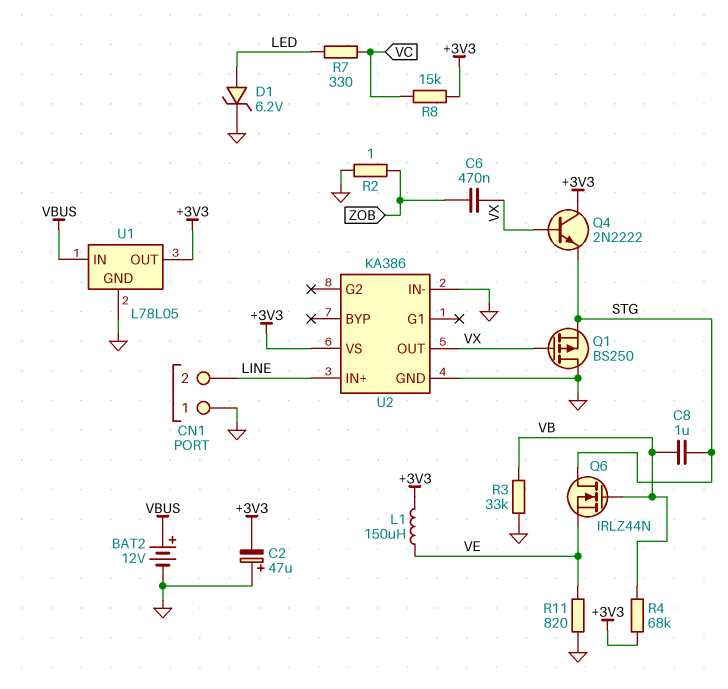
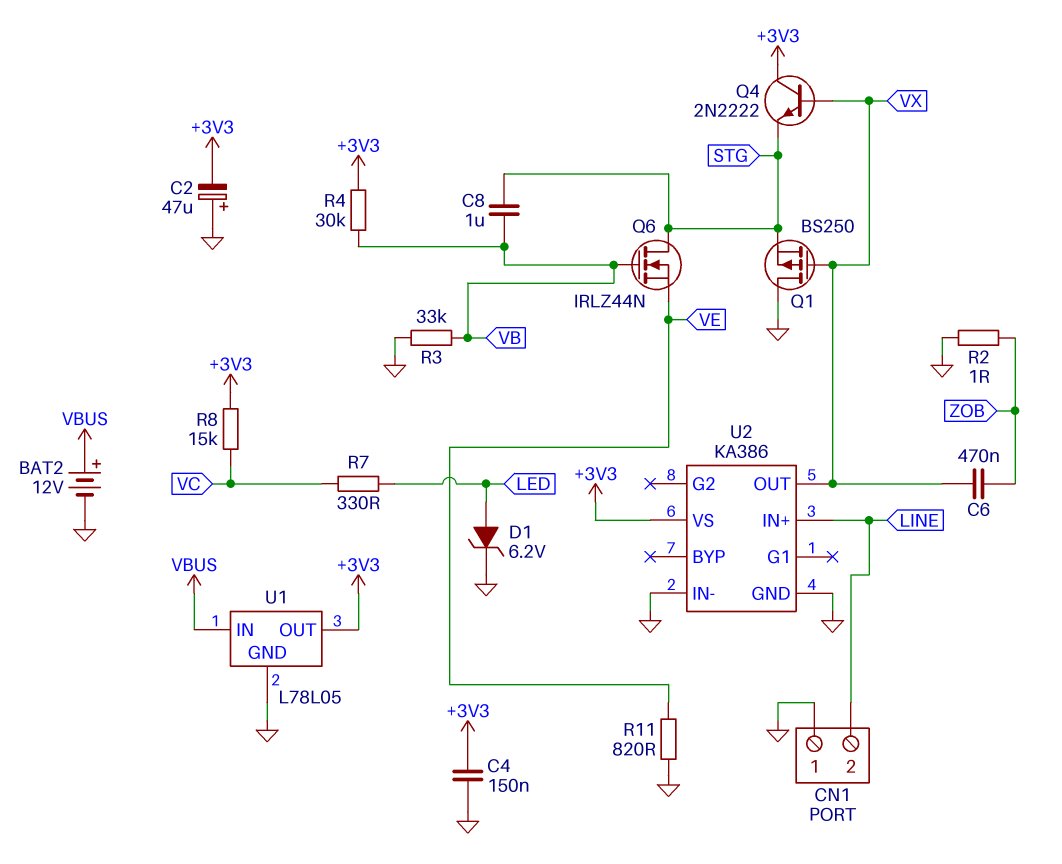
C4: none -> 150nF (+3V3, GND)
L1: 150uH (+3V3, VE) -> none
R4: 68k (+3V3, VB) -> 30k (+3V3, VB)

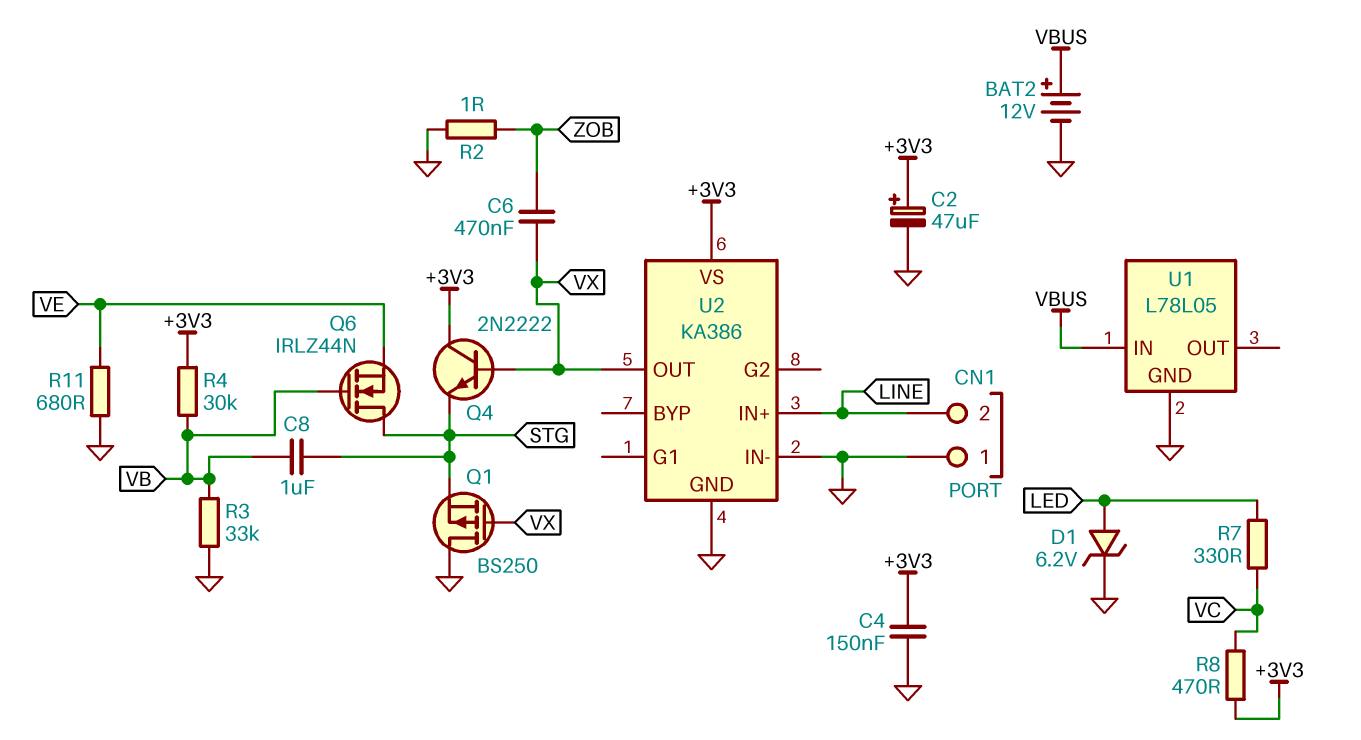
C2: 47uF (plus GND, minus +3V3) -> 47uF (plus +3V3, minus GND)
R8: 15k (+3V3, VC) -> 470 (+3V3, VC)
R11: 820 (GND, VE) -> 680 (GND, VE)
U1 pin OUT: +3V3 -> none

